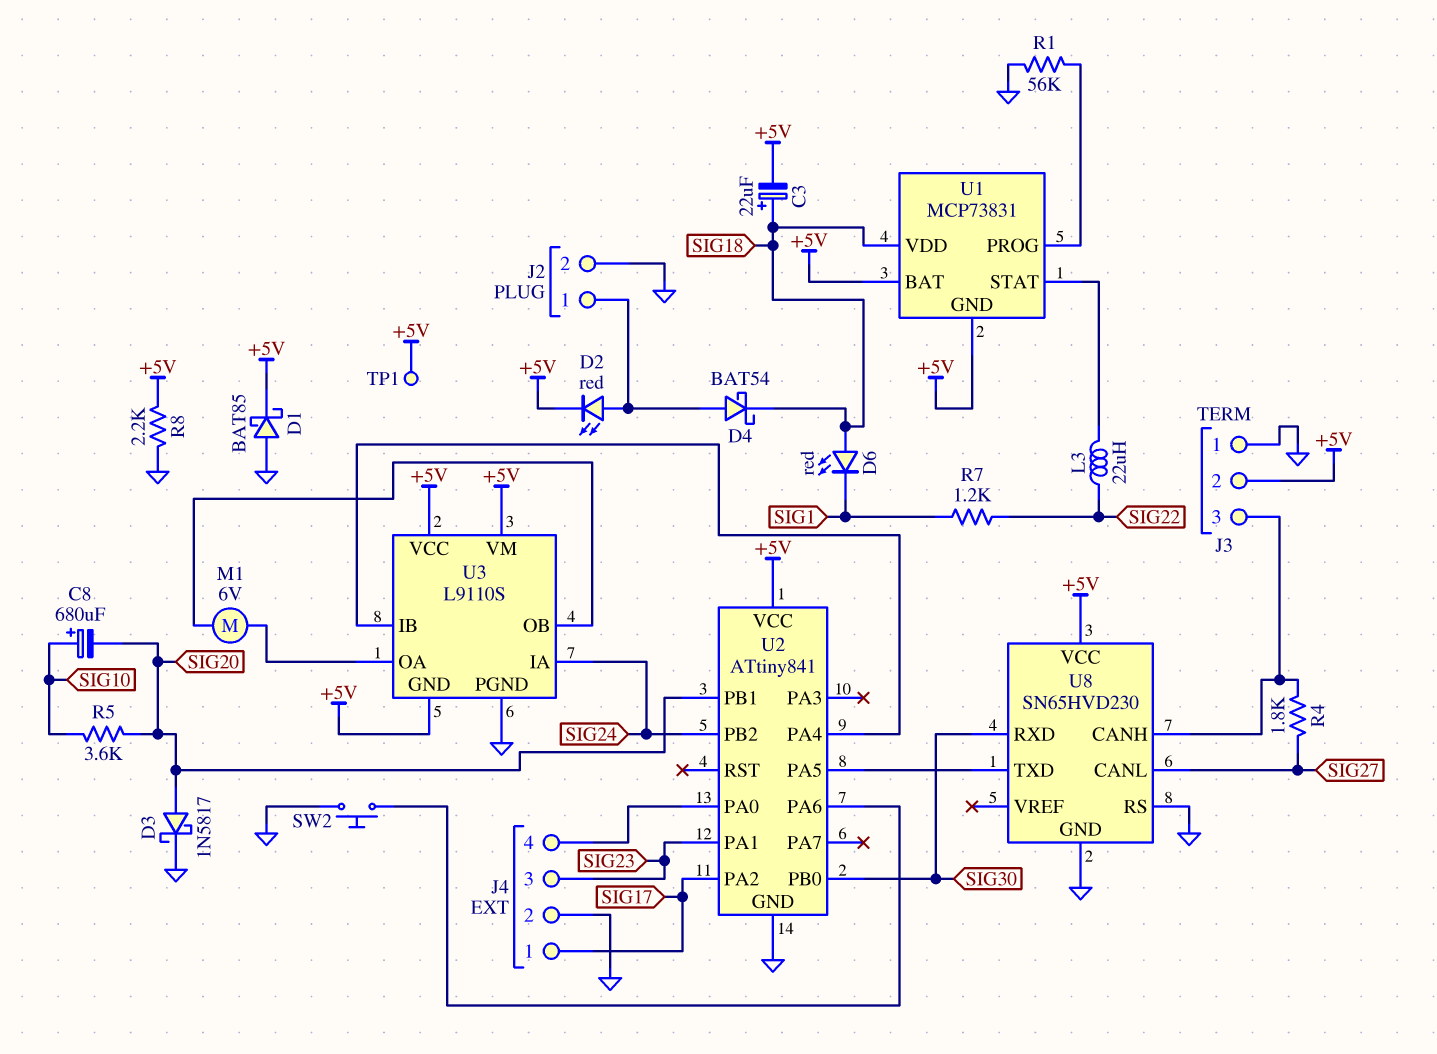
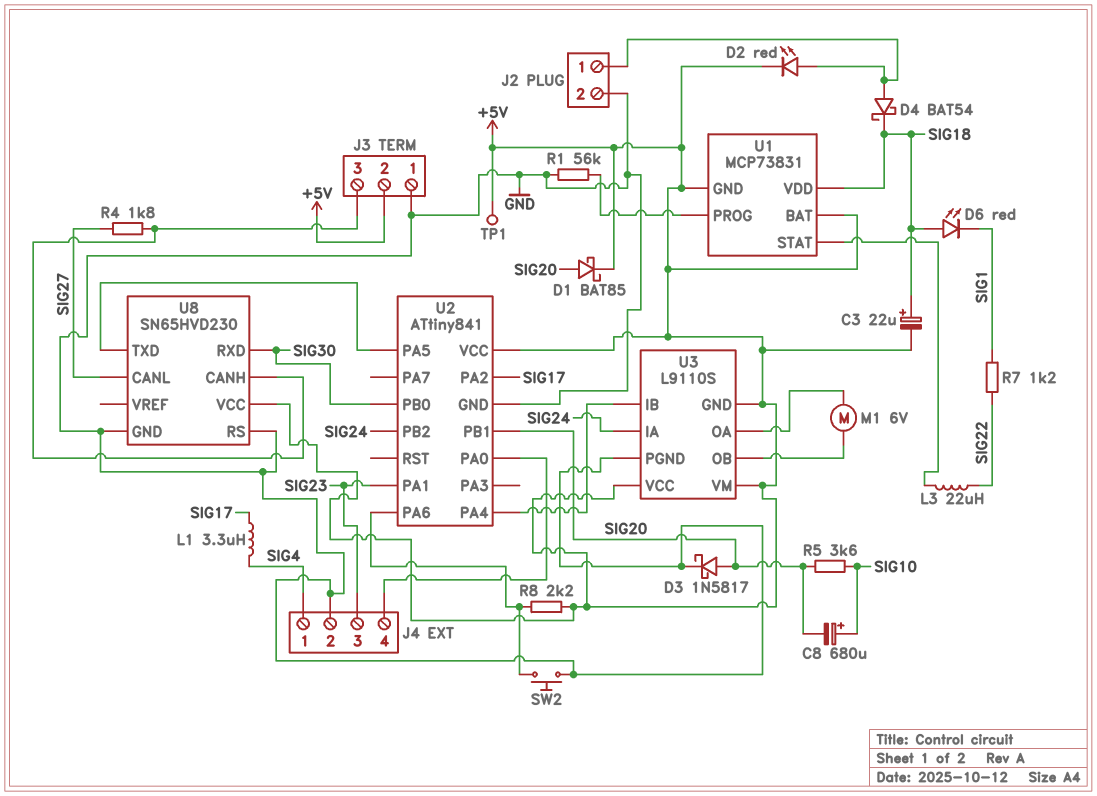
D1: schottky BAT85 (A GND, K +5V) -> schottky BAT85 (A SIG20, K +5V)
J4 pin 1: SIG17 -> SIG4
L1: none -> 3.3uH (SIG4, SIG17)
R8: 2.2k (+5V, GND) -> 2.2k (+5V, U2/PA6)

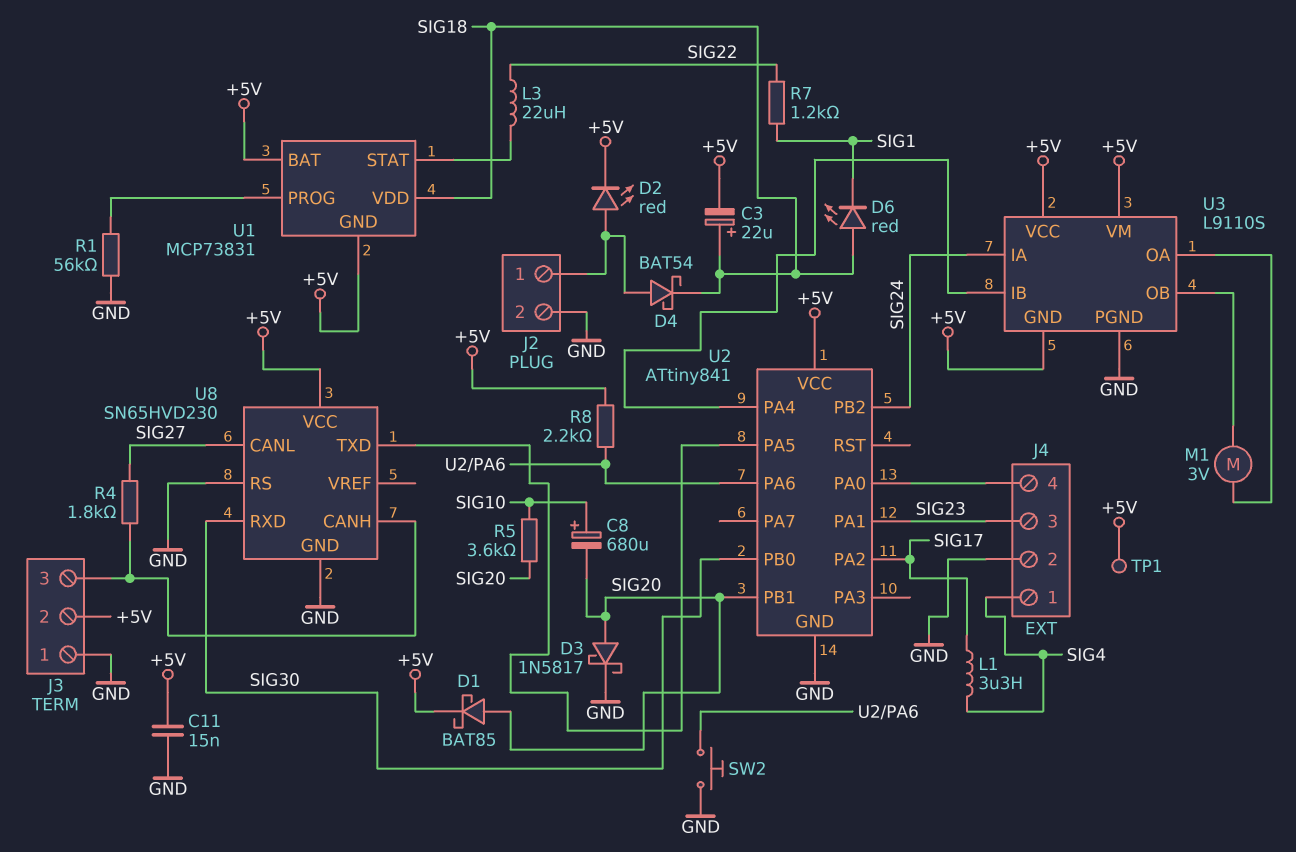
C11: none -> 15nF (+5V, GND)
M1: motor 6V (U3/OA, U3/OB) -> motor 3V (U3/OA, U3/OB)

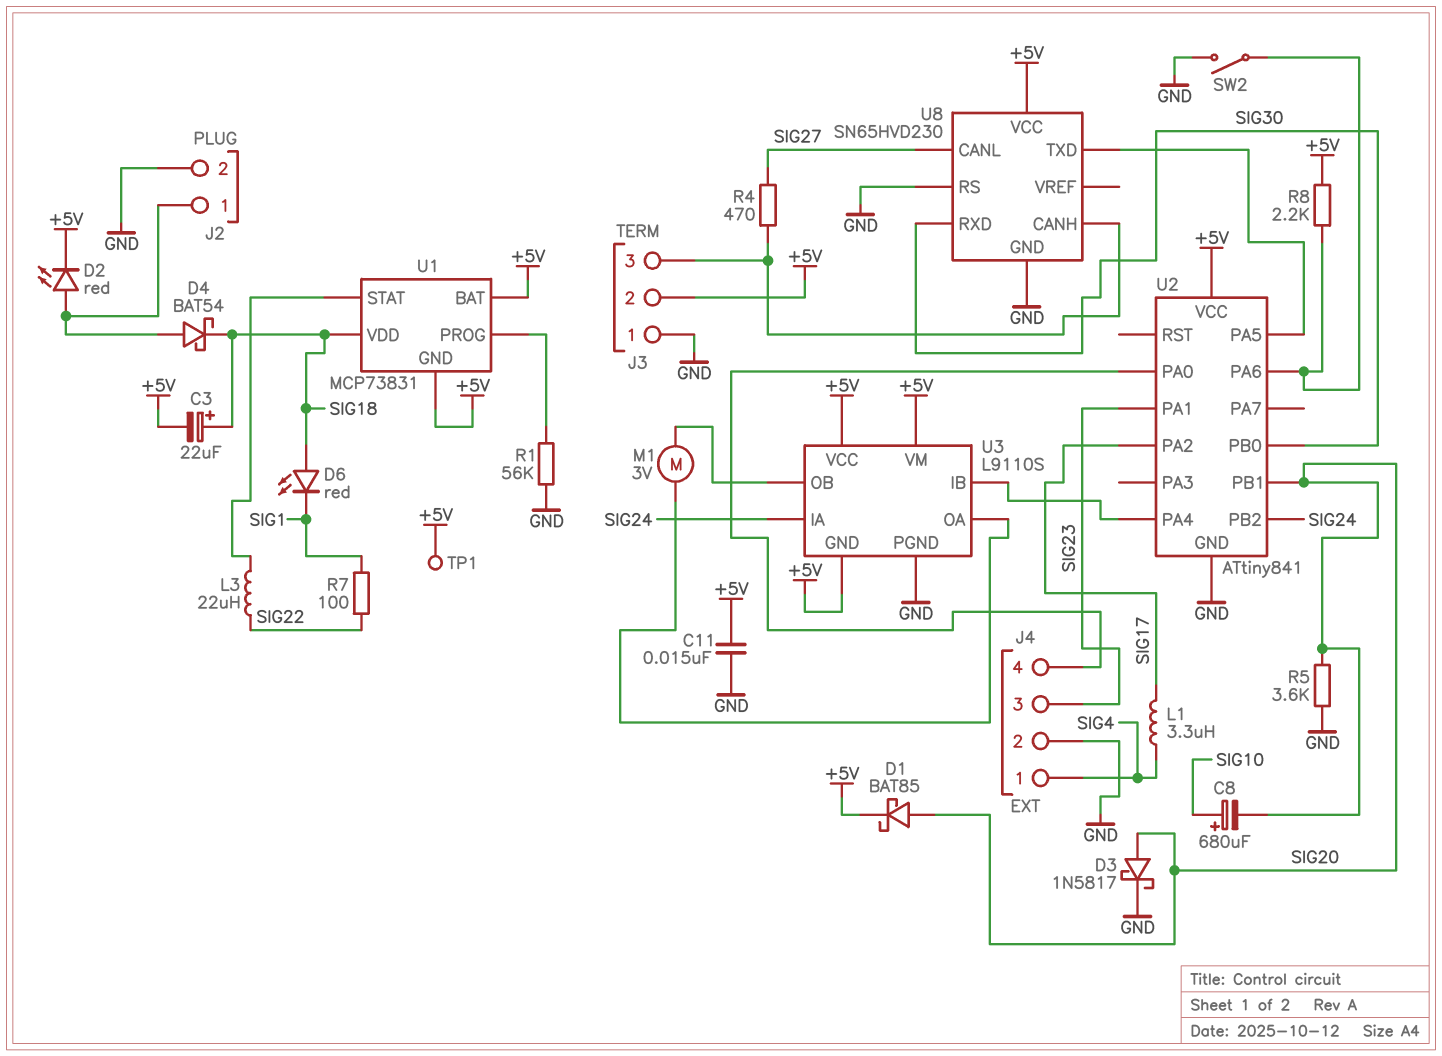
R4: 1.8k (J3/3, SIG27) -> 470 (J3/3, SIG27)
R5: 3.6k (SIG10, SIG20) -> 3.6k (GND, SIG20)
R7: 1.2k (SIG1, SIG22) -> 100 (SIG1, SIG22)
SW2: button (GND, U2/PA6) -> switch (GND, U2/PA6)

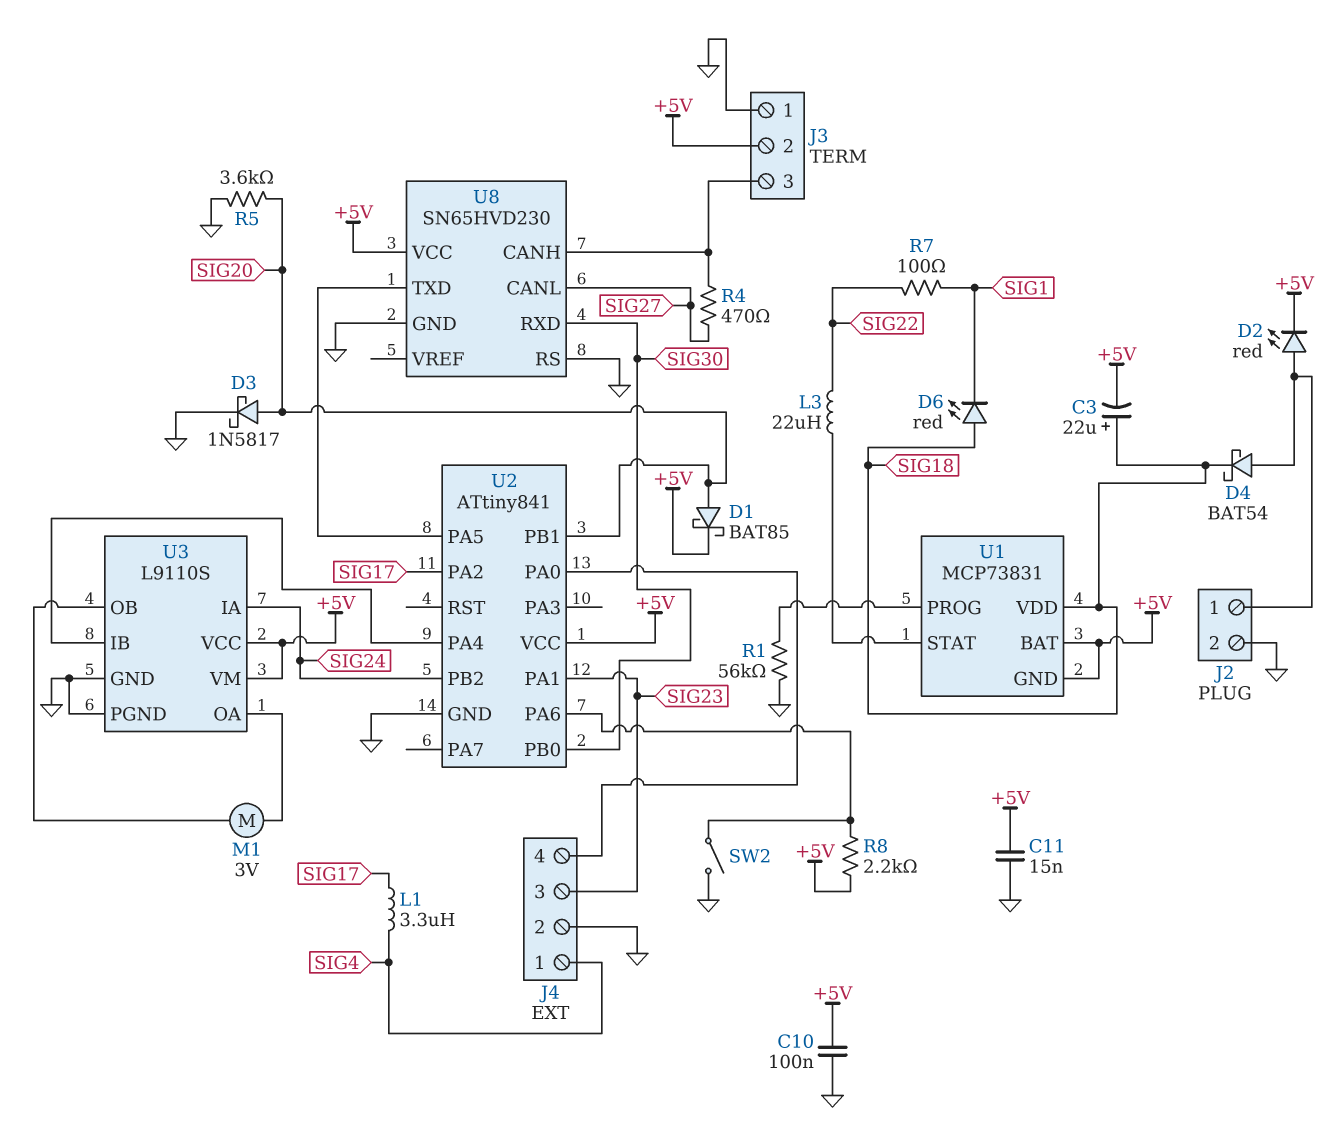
C8: 680uF (plus SIG10, minus SIG20) -> none
C10: none -> 100nF (+5V, GND)
TP1: test point (+5V) -> none
U3 pin GND: +5V -> GND

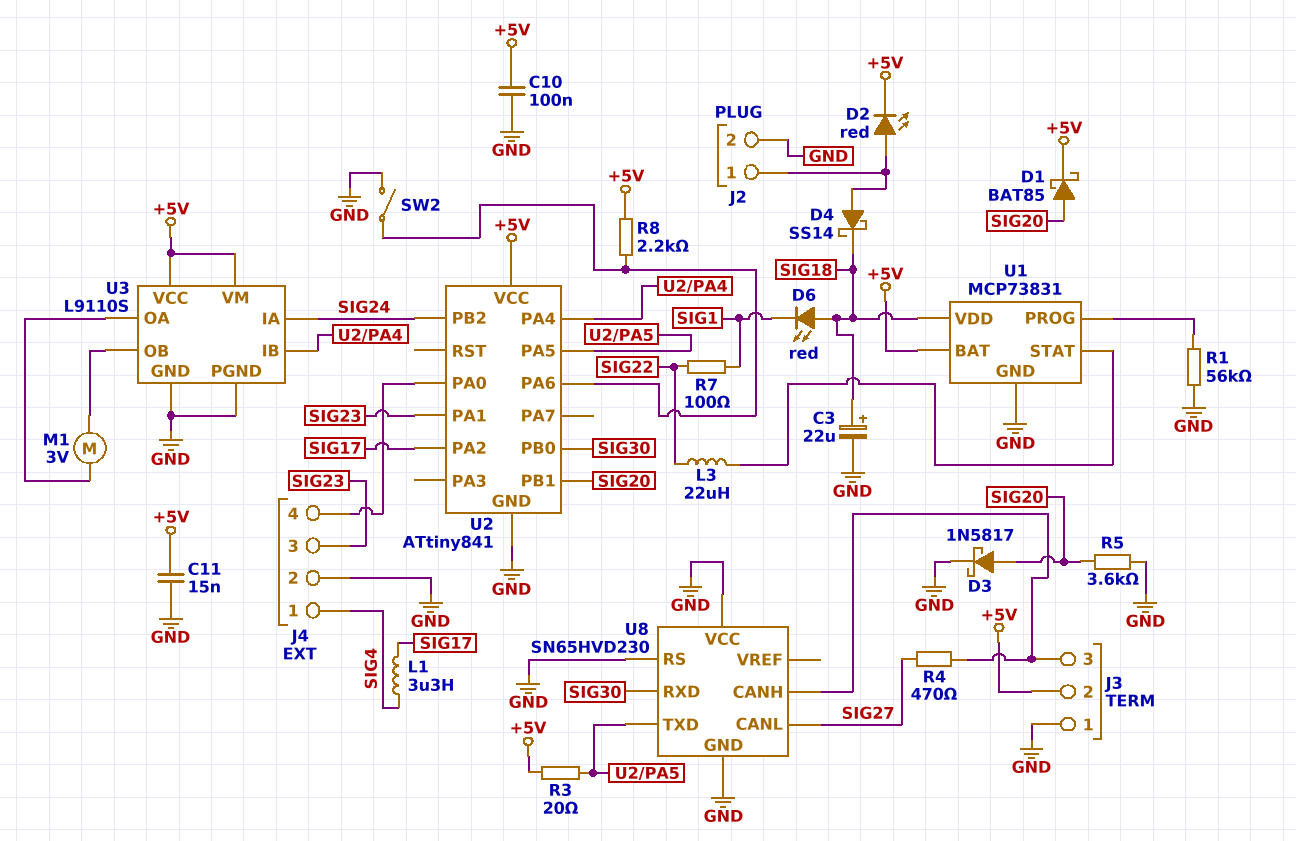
C3: 22uF (plus SIG18, minus +5V) -> 22uF (plus SIG18, minus GND)
D4: schottky BAT54 (A J2/1, K SIG18) -> schottky SS14 (A J2/1, K SIG18)
R3: none -> 20 (+5V, U2/PA5)
U1 pin GND: +5V -> GND
U8 pin VCC: +5V -> GND

